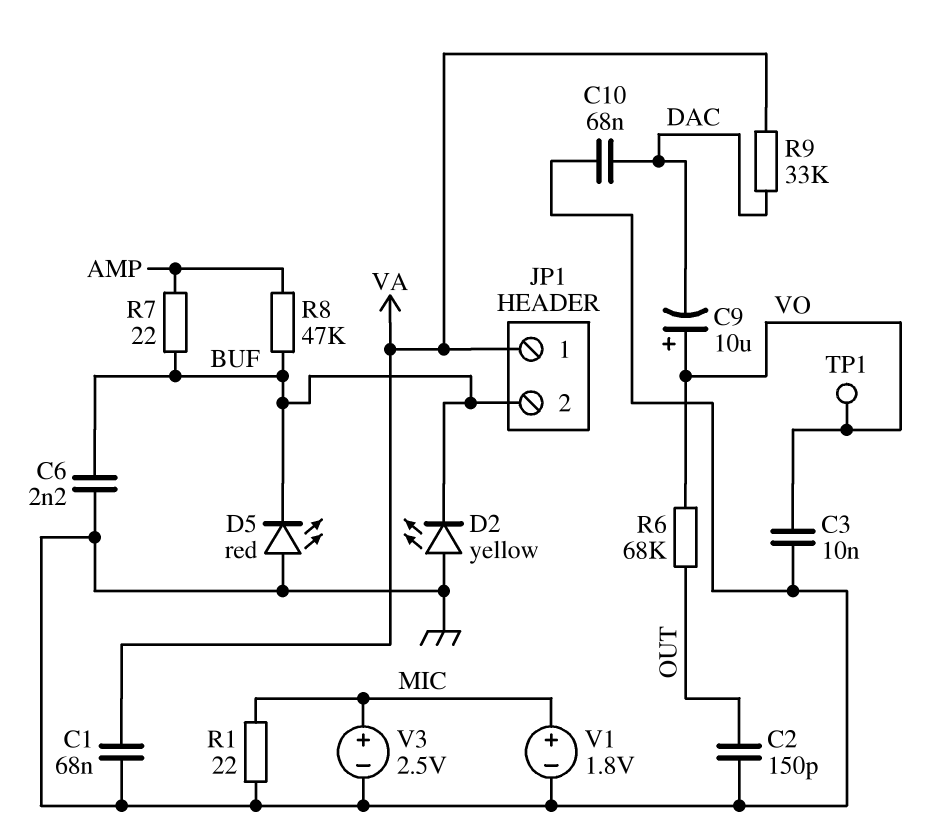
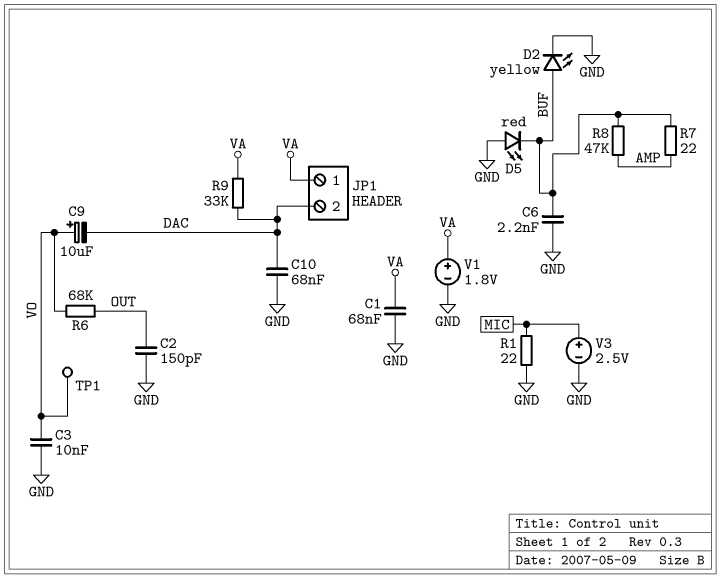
D2: LED yellow (A GND, K BUF) -> LED yellow (A BUF, K GND)
JP1 pin 2: BUF -> DAC
V1: 1.8V (plus MIC, minus GND) -> 1.8V (plus VA, minus GND)

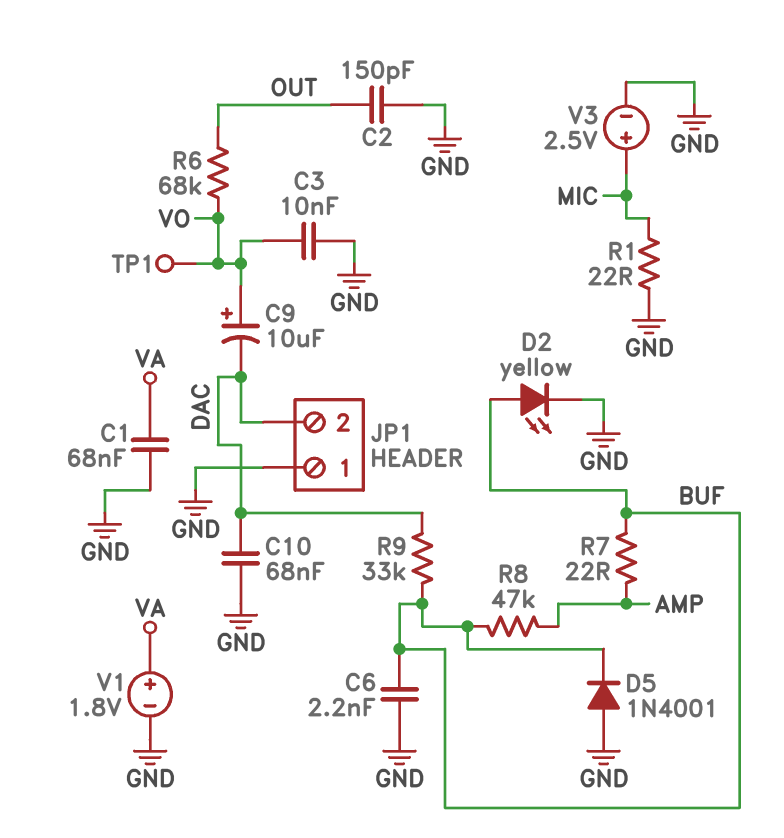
D5: LED red (A GND, K BUF) -> diode 1N4001 (A GND, K BUF)
JP1 pin 1: VA -> GND
R9: 33k (DAC, VA) -> 33k (BUF, DAC)

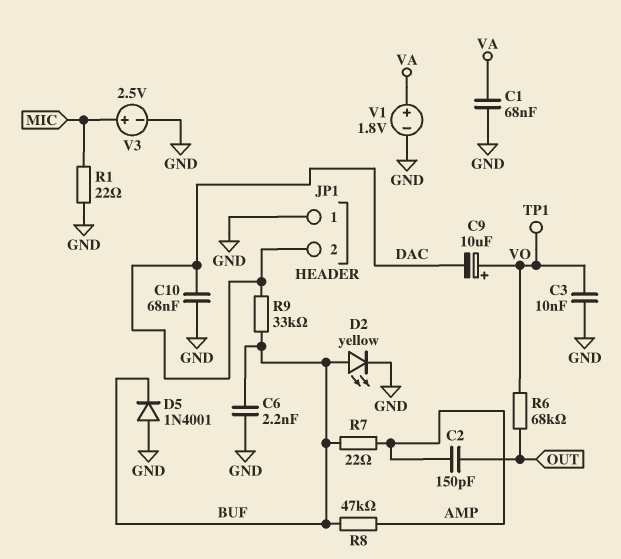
C2: 150pF (GND, OUT) -> 150pF (AMP, OUT)

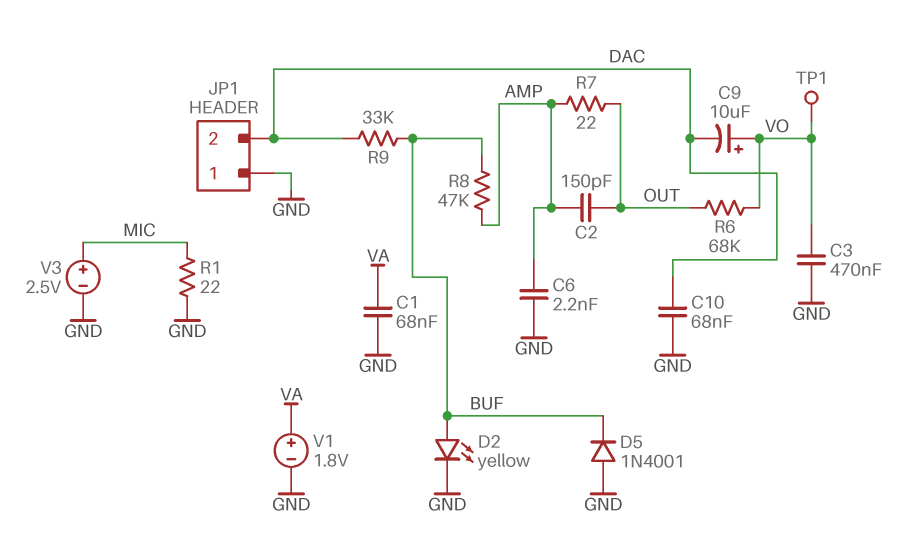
C3: 10nF (GND, VO) -> 470nF (GND, VO)
C6: 2.2nF (BUF, GND) -> 2.2nF (AMP, GND)
R7: 22 (AMP, BUF) -> 22 (AMP, OUT)

